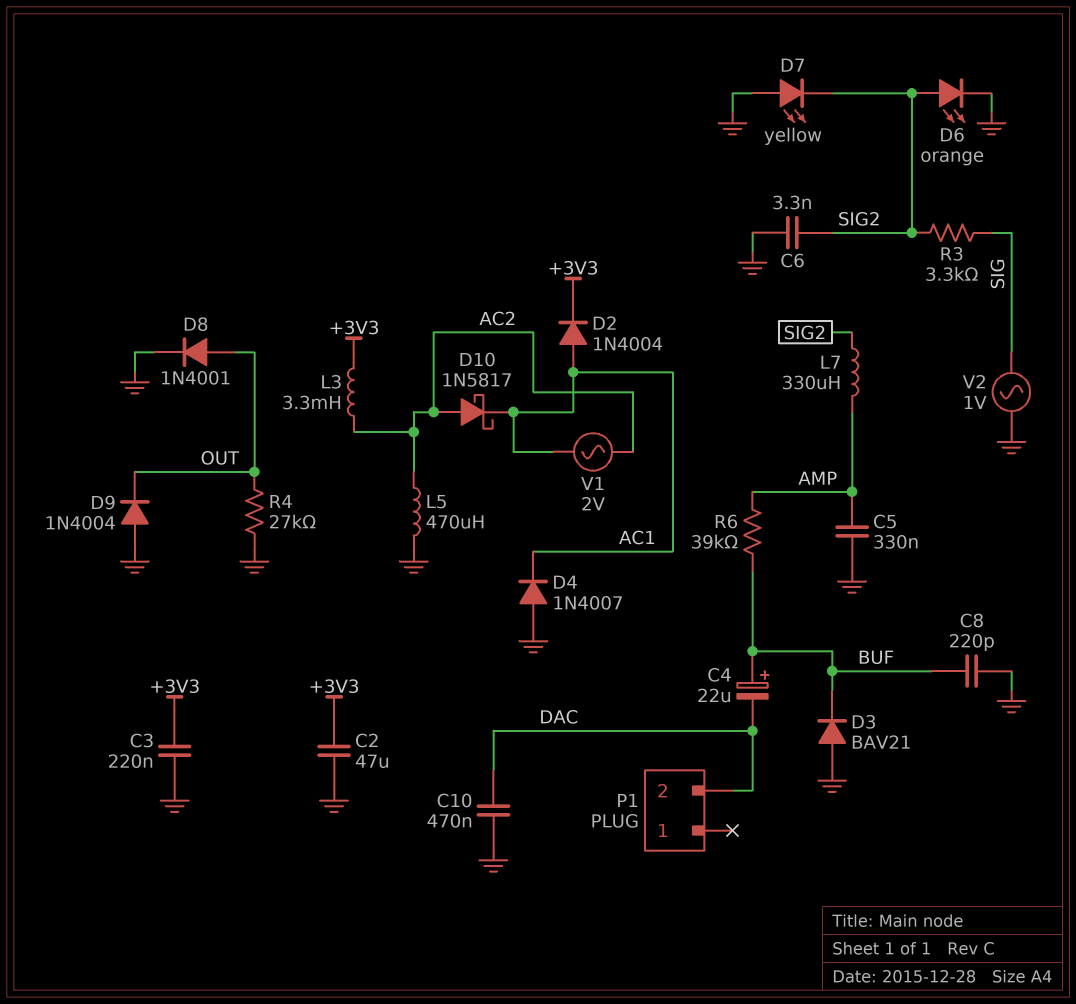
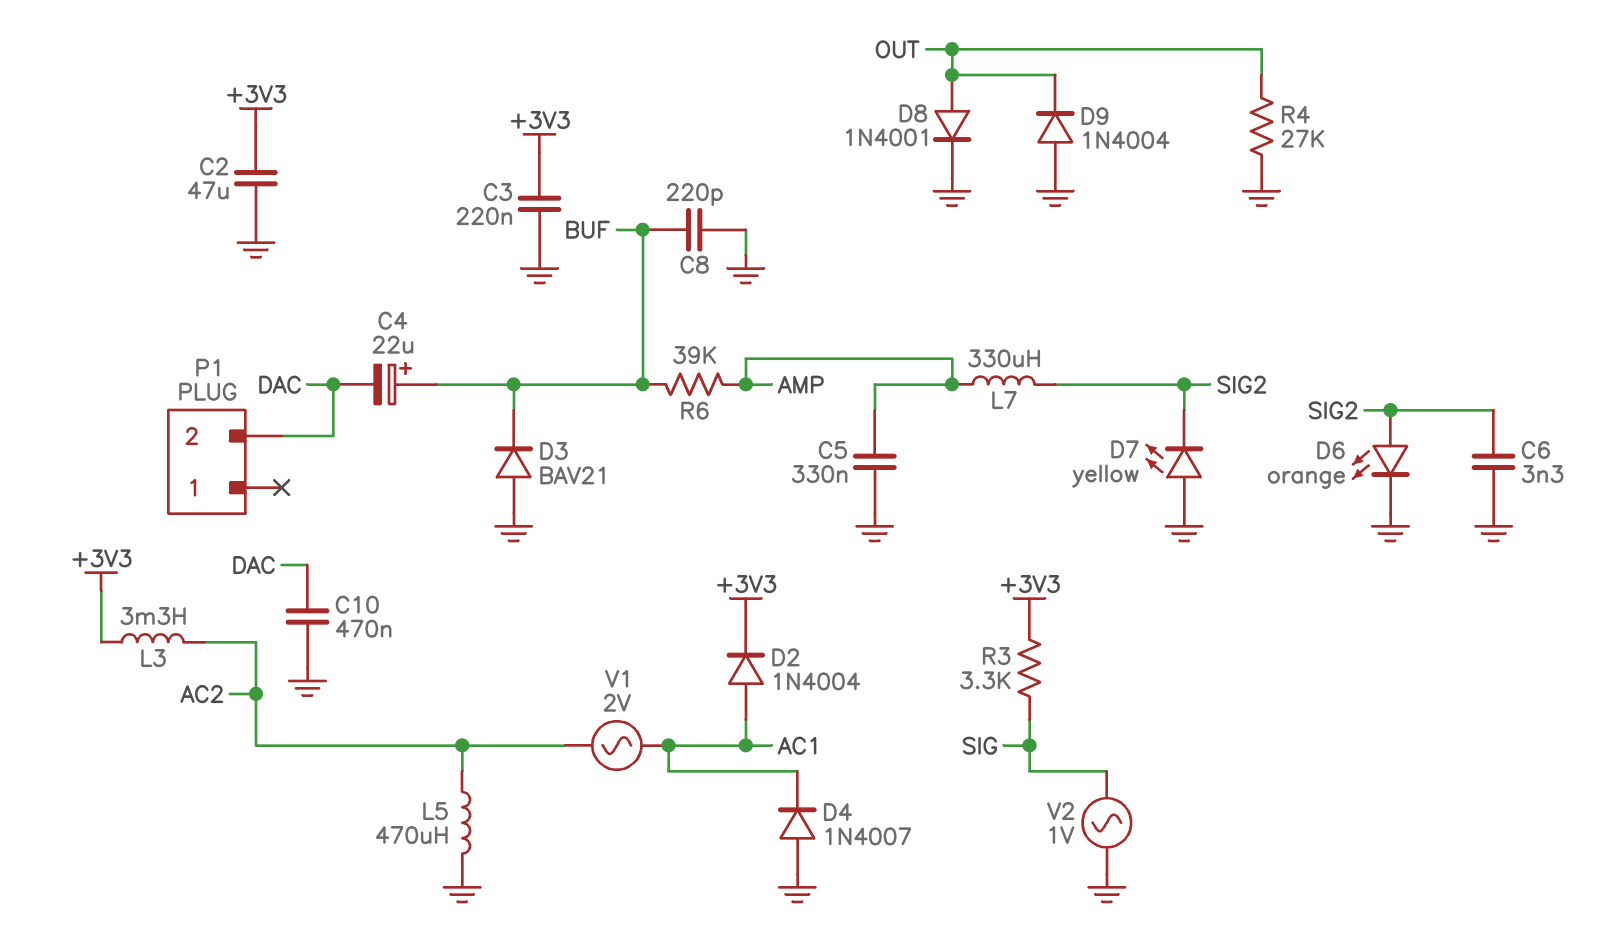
D10: schottky 1N5817 (A AC2, K AC1) -> none
R3: 3.3k (SIG, SIG2) -> 3.3k (+3V3, SIG)

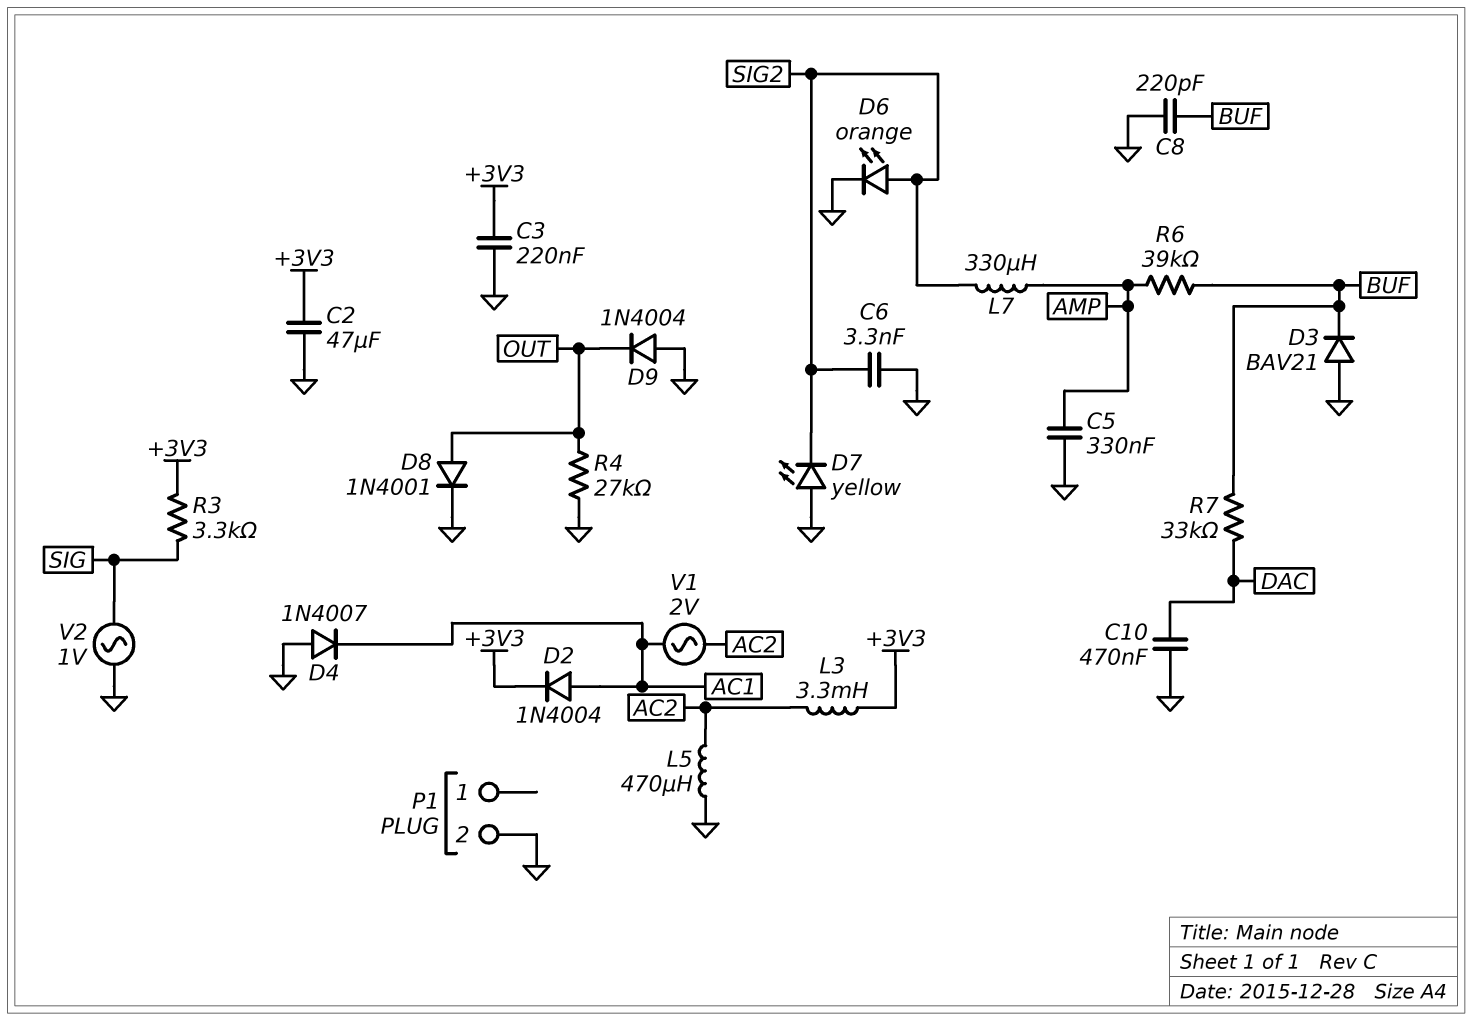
C4: 22uF (plus BUF, minus DAC) -> none
P1 pin 2: DAC -> GND
R7: none -> 33k (BUF, DAC)

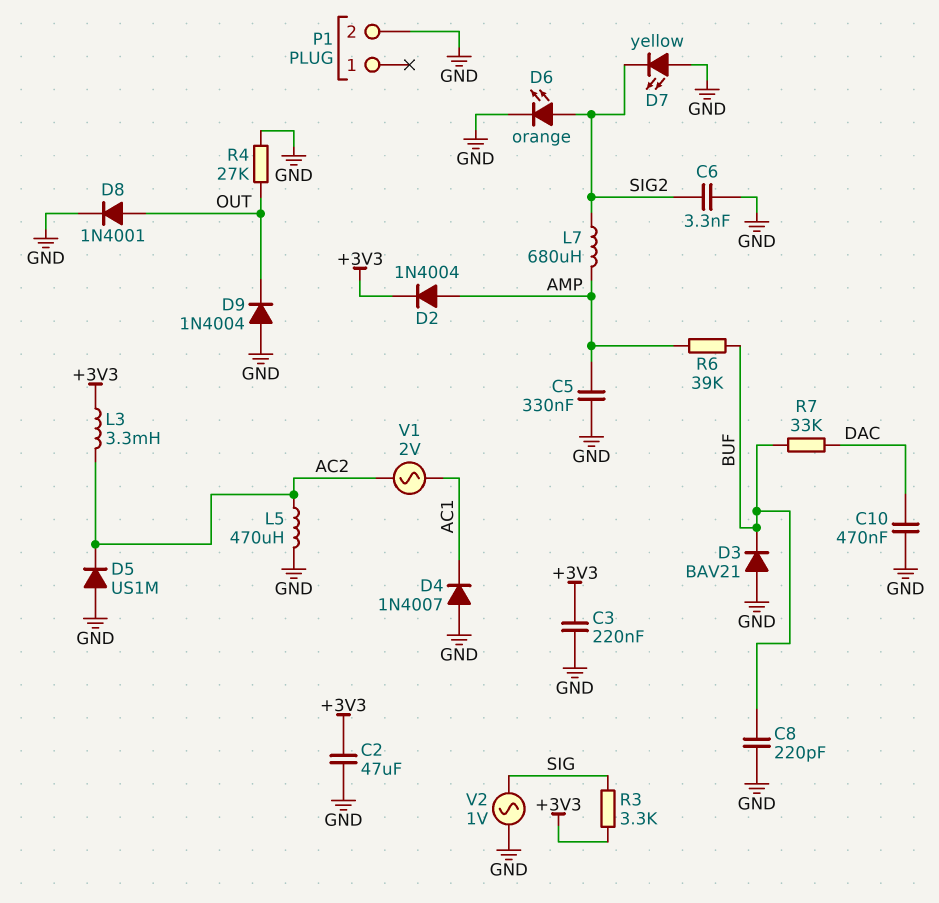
D2: diode 1N4004 (A AC1, K +3V3) -> diode 1N4004 (A AMP, K +3V3)
D5: none -> diode US1M (A GND, K AC2)
L7: 330uH (AMP, SIG2) -> 680uH (AMP, SIG2)

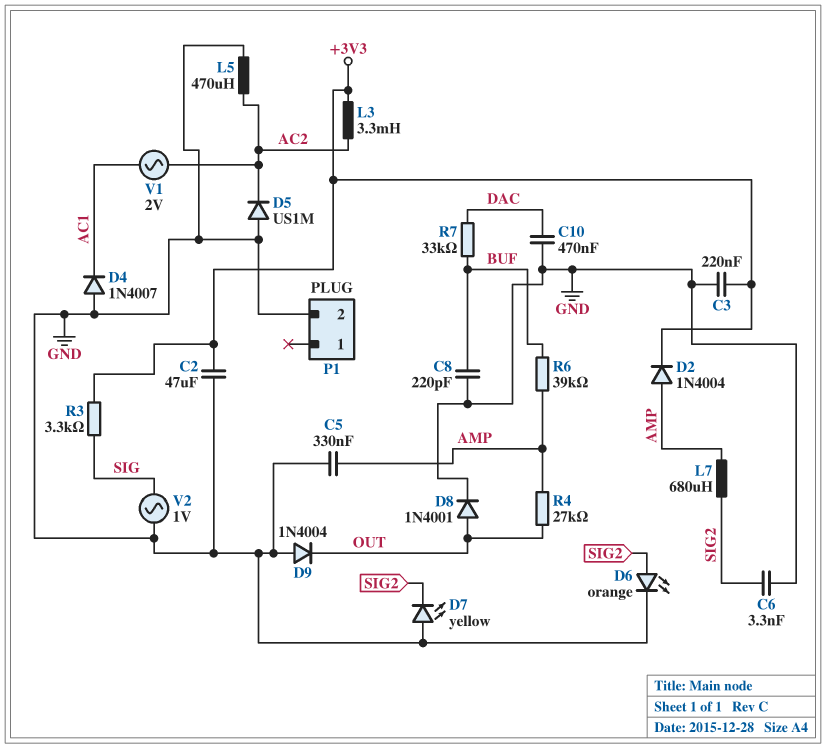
D3: diode BAV21 (A GND, K BUF) -> none
R4: 27k (GND, OUT) -> 27k (AMP, OUT)

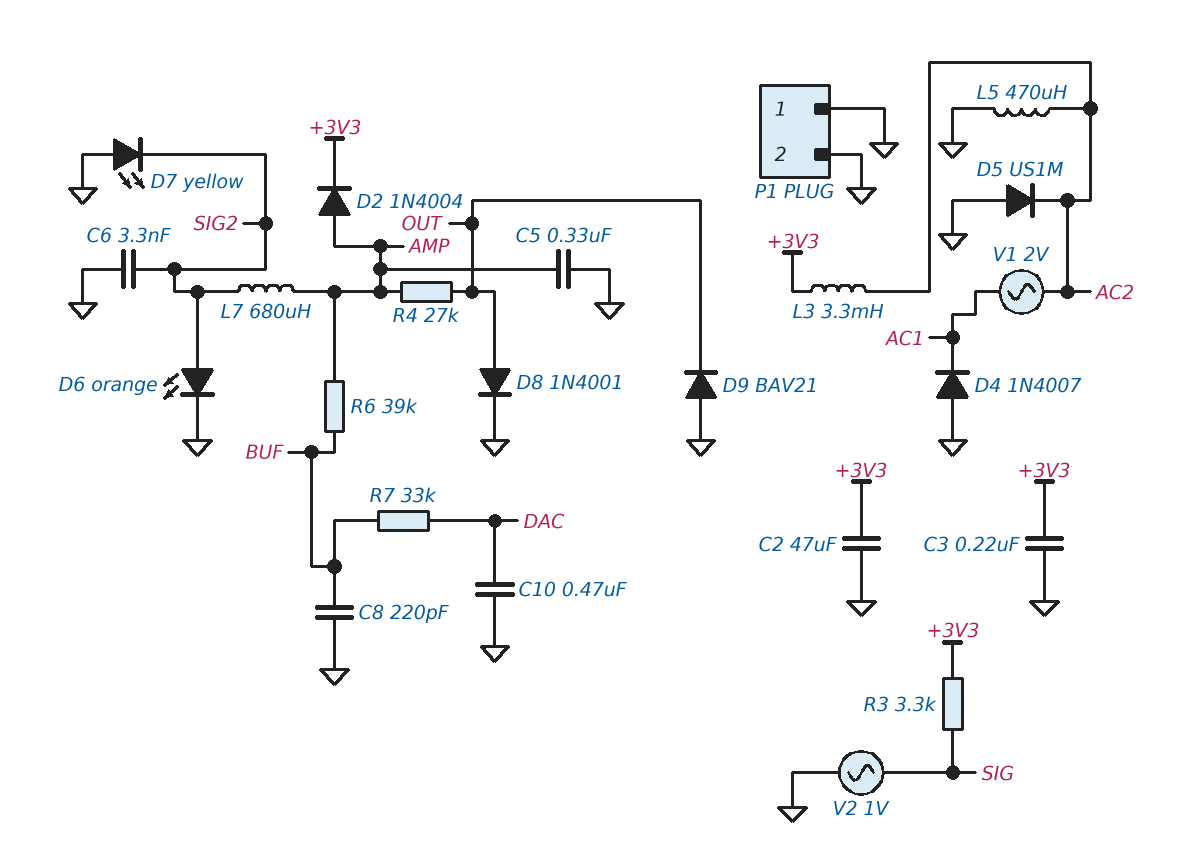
D9: diode 1N4004 (A GND, K OUT) -> diode BAV21 (A GND, K OUT)
P1 pin 1: none -> GND

